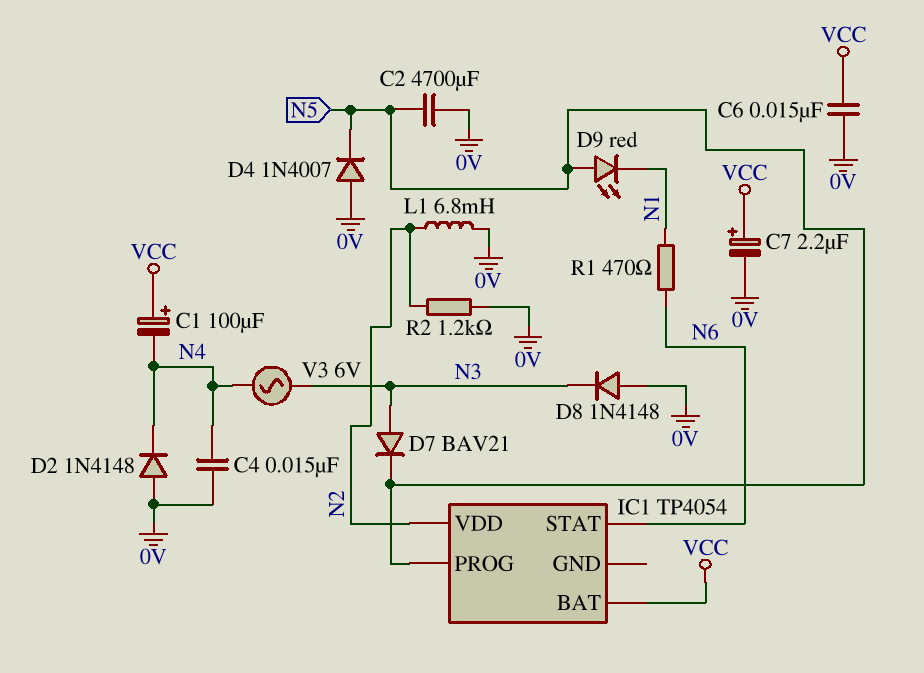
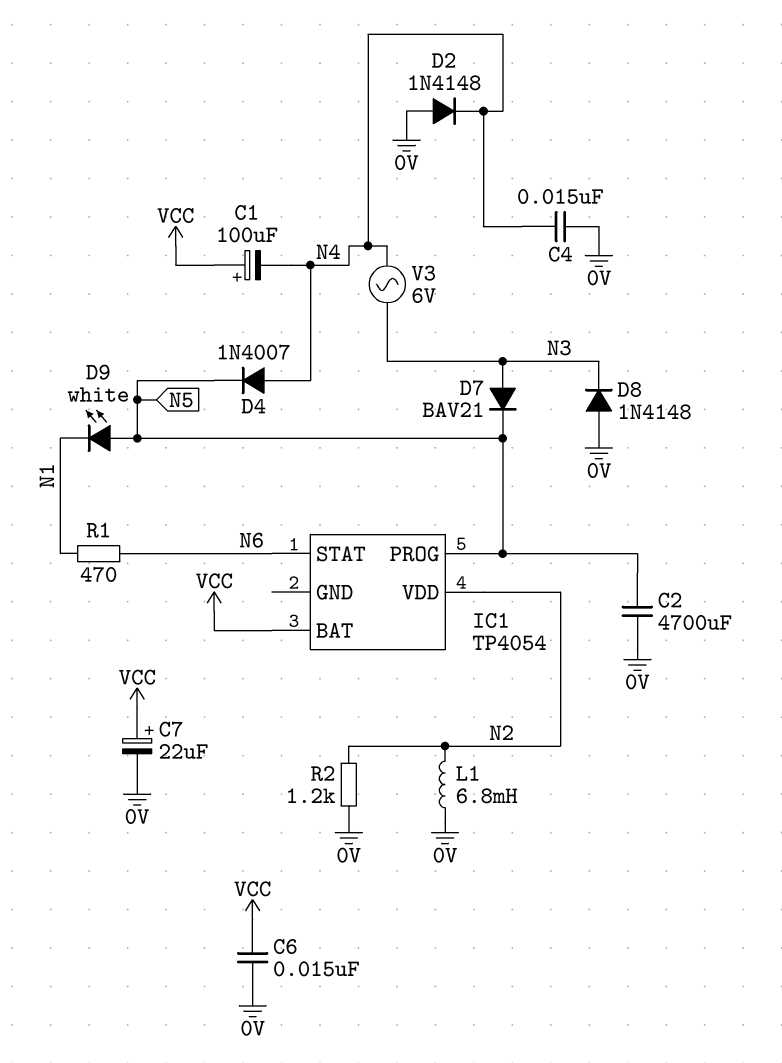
C7: 2.2uF (plus VCC, minus 0V) -> 22uF (plus VCC, minus 0V)
D4: diode 1N4007 (A 0V, K N5) -> diode 1N4007 (A N4, K N5)
D9: LED red (A N5, K N1) -> LED white (A N5, K N1)

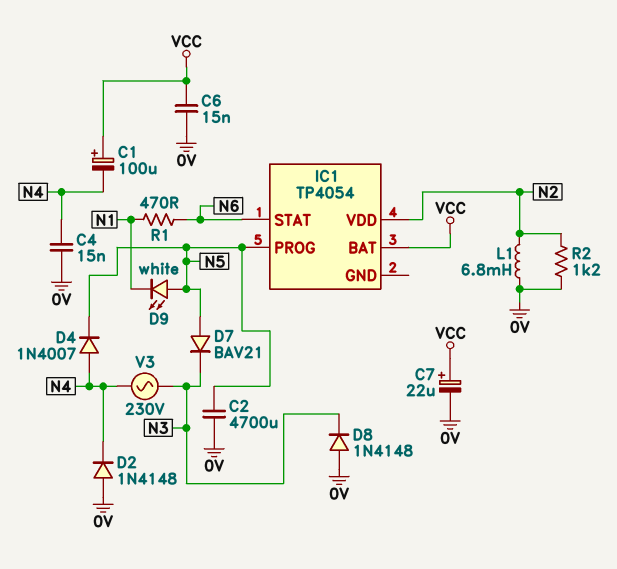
D7: diode BAV21 (A N3, K N5) -> diode BAV21 (A N5, K N3)
V3: AC 6V (N3, N4) -> AC 230V (N3, N4)

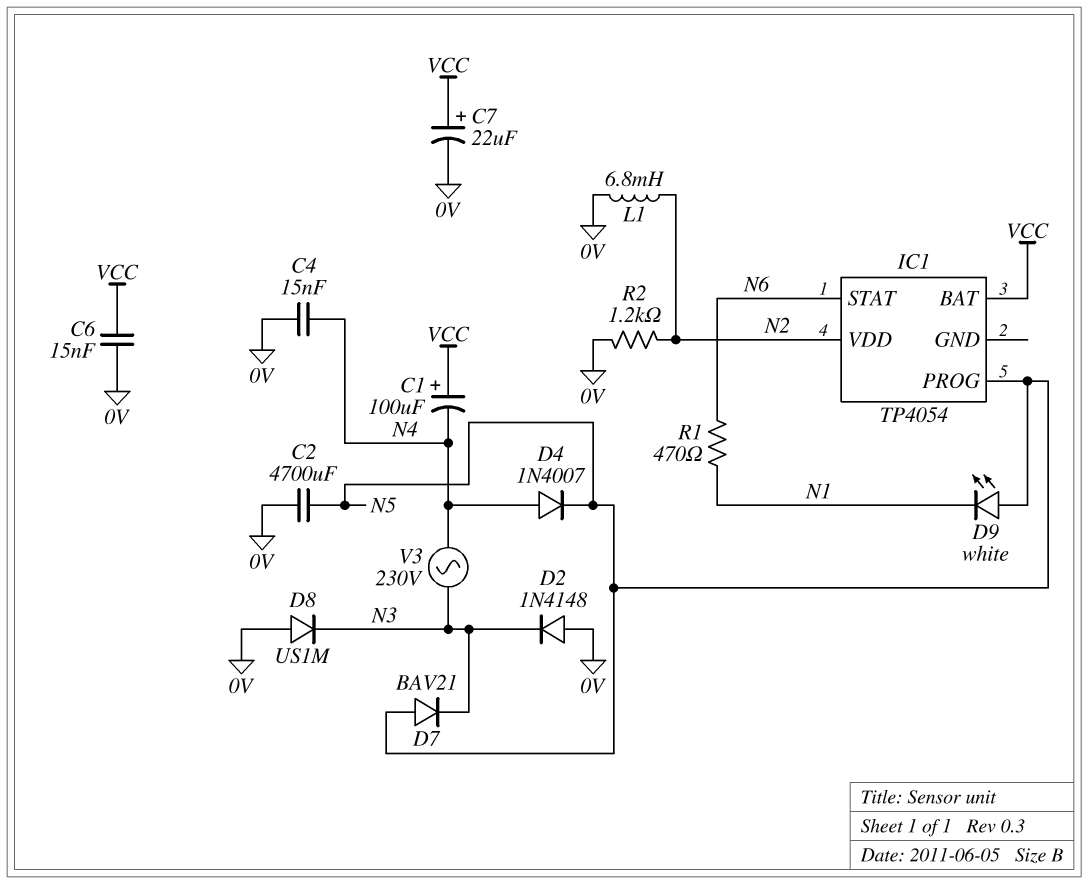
D2: diode 1N4148 (A 0V, K N4) -> diode 1N4148 (A 0V, K N3)
D8: diode 1N4148 (A 0V, K N3) -> diode US1M (A 0V, K N3)

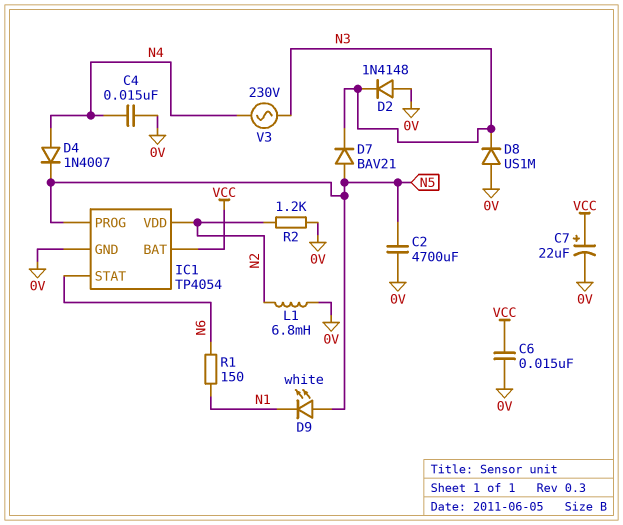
C1: 100uF (plus VCC, minus N4) -> none
IC1 pin GND: none -> 0V
R1: 470 (N1, N6) -> 150 (N1, N6)

